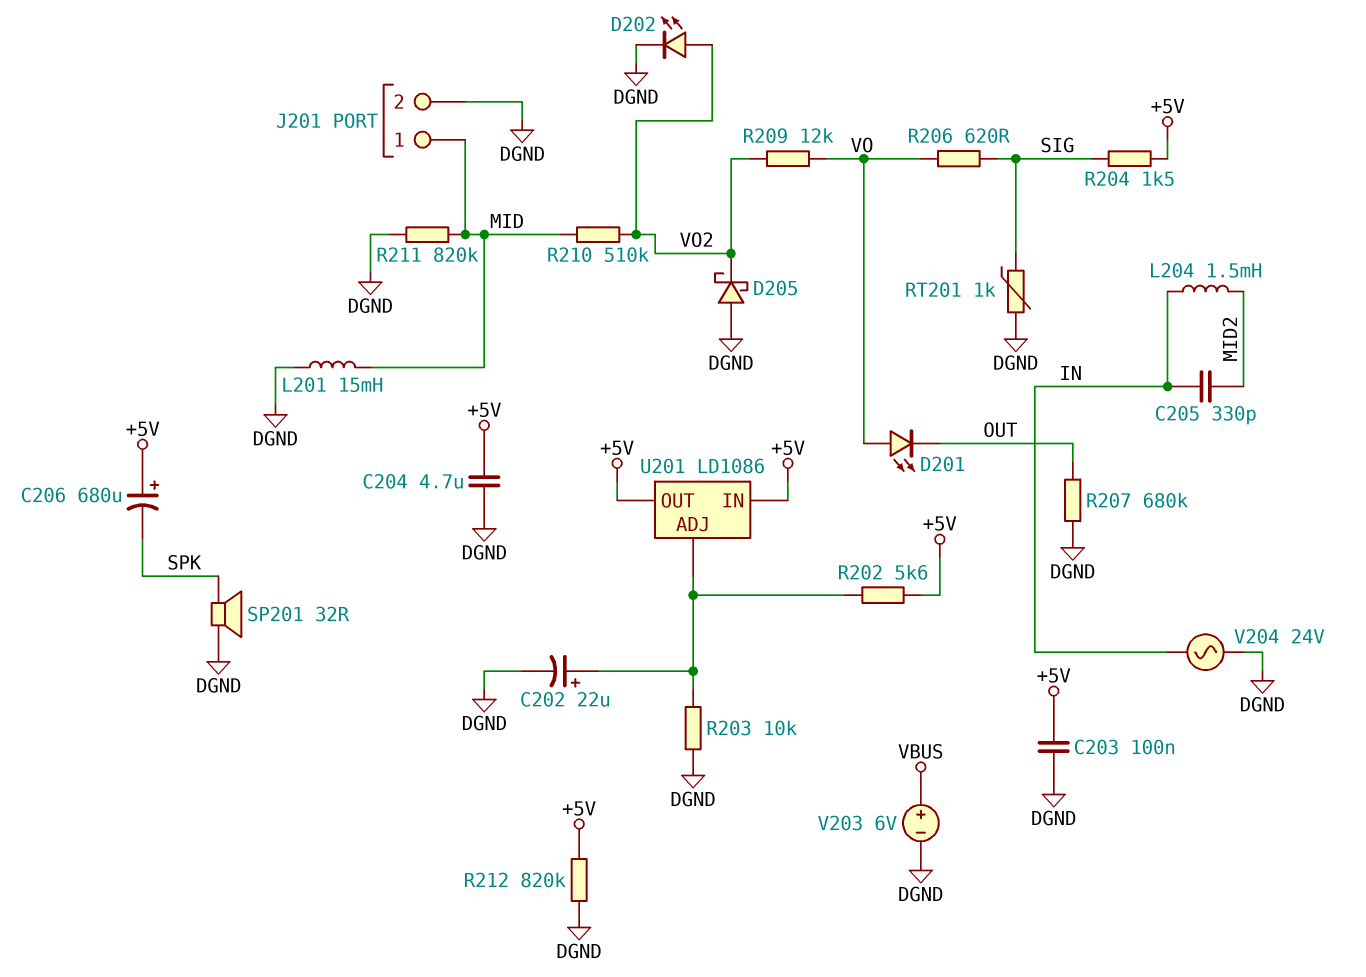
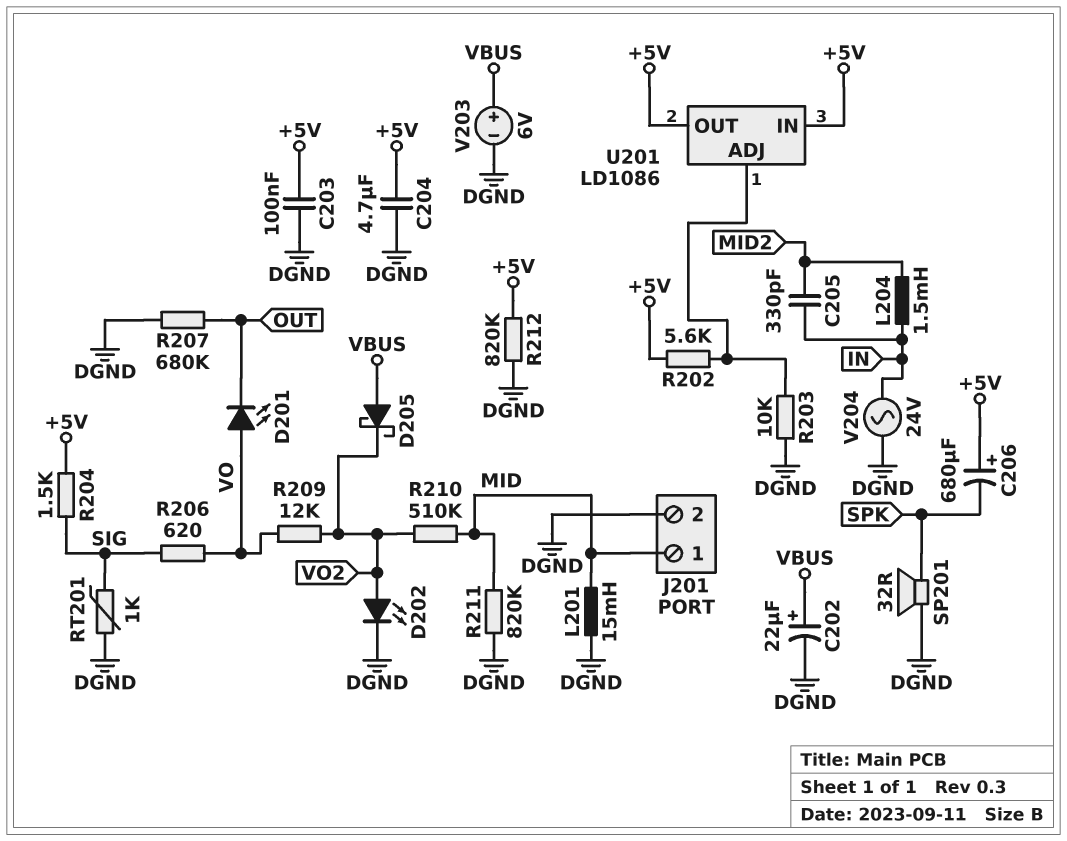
C202: 22uF (plus U201/ADJ, minus DGND) -> 22uF (plus VBUS, minus DGND)
D205: schottky (A DGND, K VO2) -> schottky (A VBUS, K VO2)

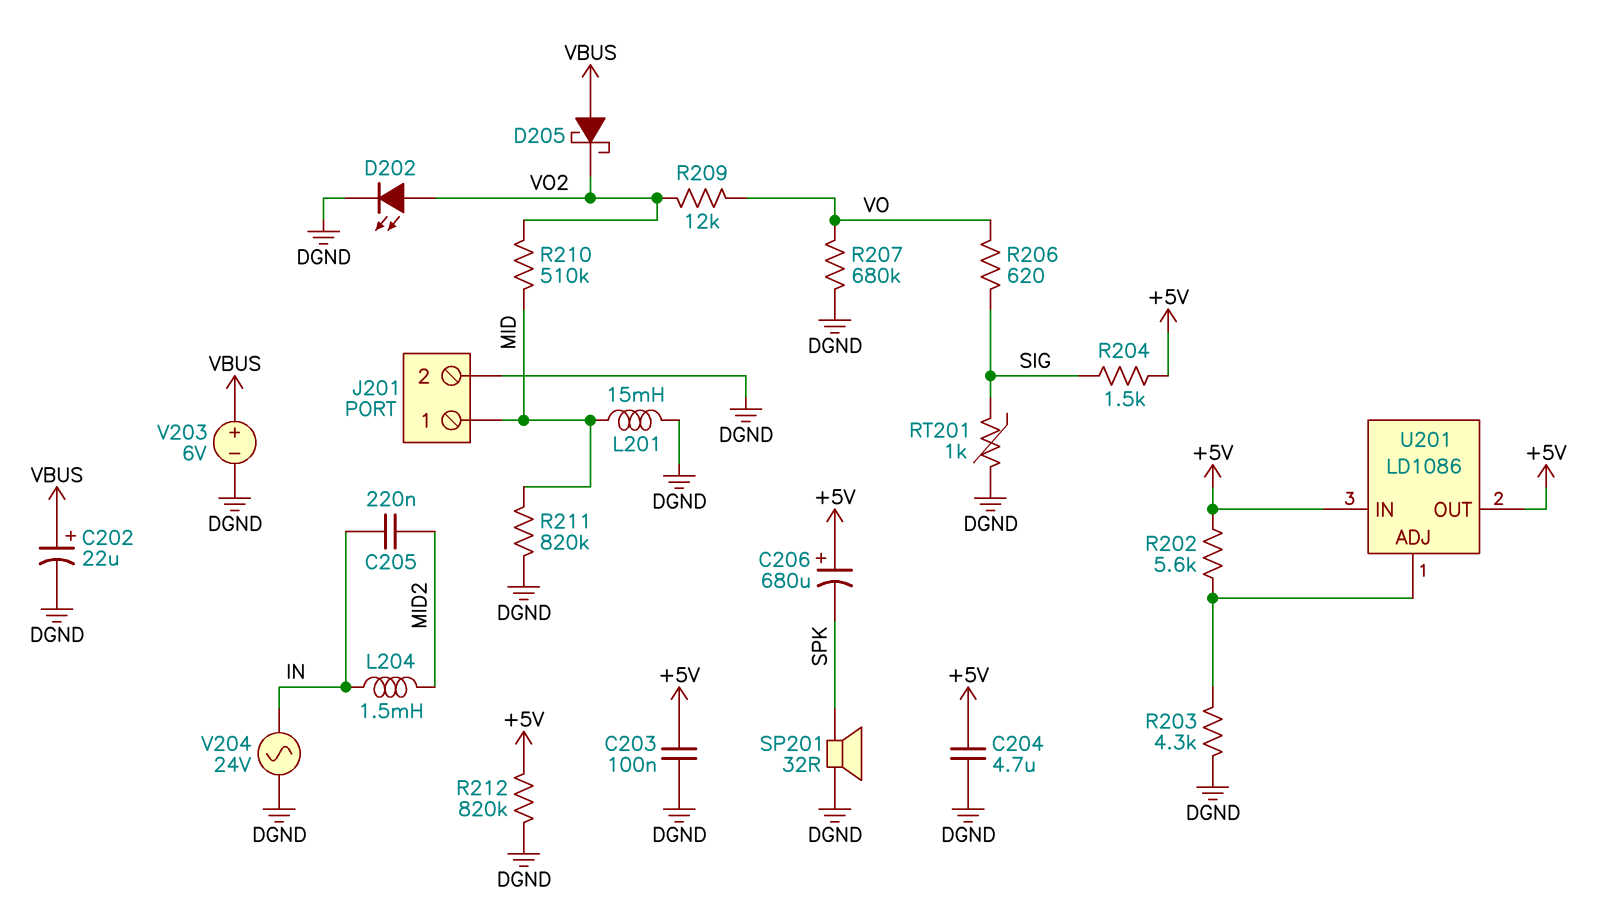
C205: 330pF (IN, MID2) -> 220nF (IN, MID2)
D201: LED (A VO, K OUT) -> none
R203: 10k (DGND, U201/ADJ) -> 4.3k (DGND, U201/ADJ)
R207: 680k (DGND, OUT) -> 680k (DGND, VO)

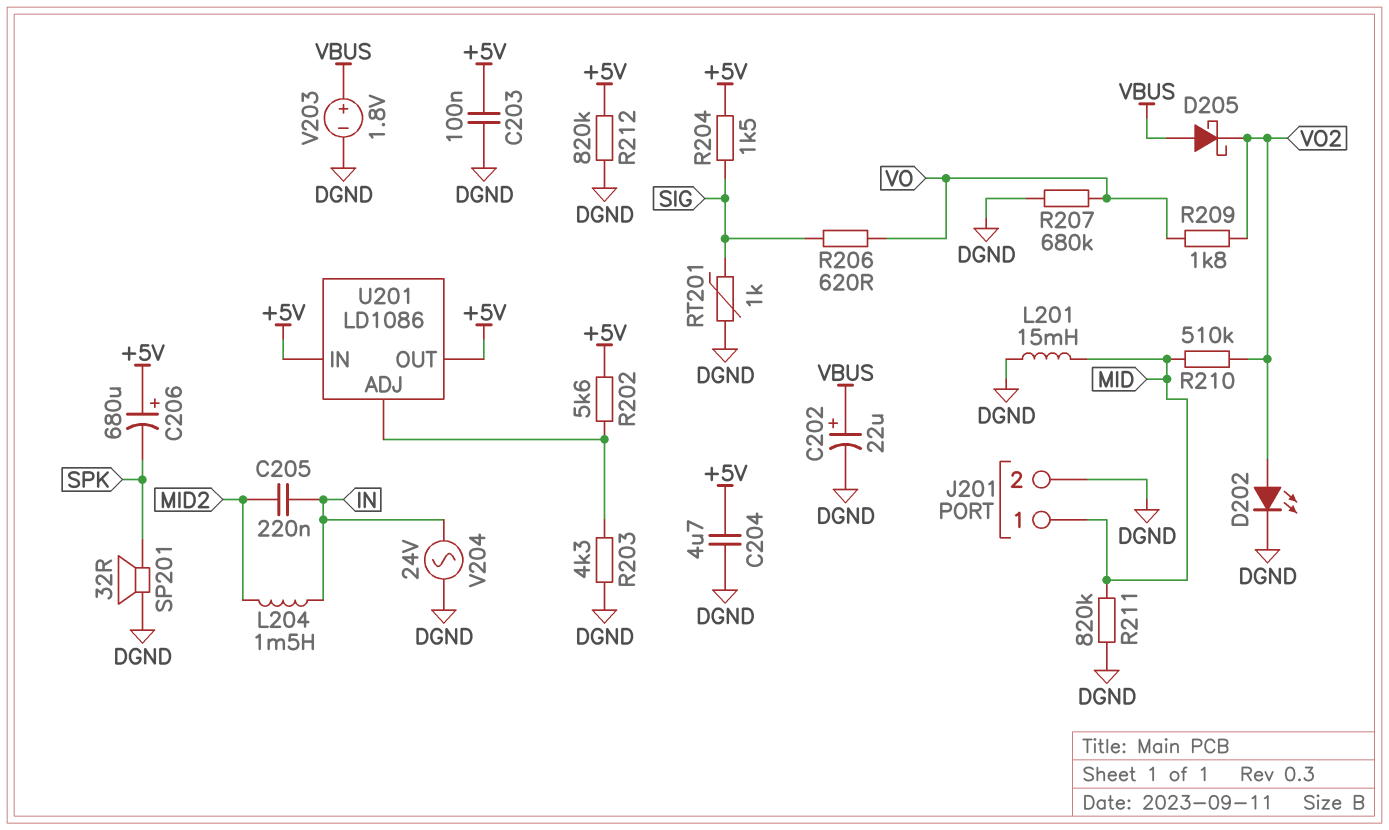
R209: 12k (VO, VO2) -> 1.8k (VO, VO2)
V203: 6V (plus VBUS, minus DGND) -> 1.8V (plus VBUS, minus DGND)

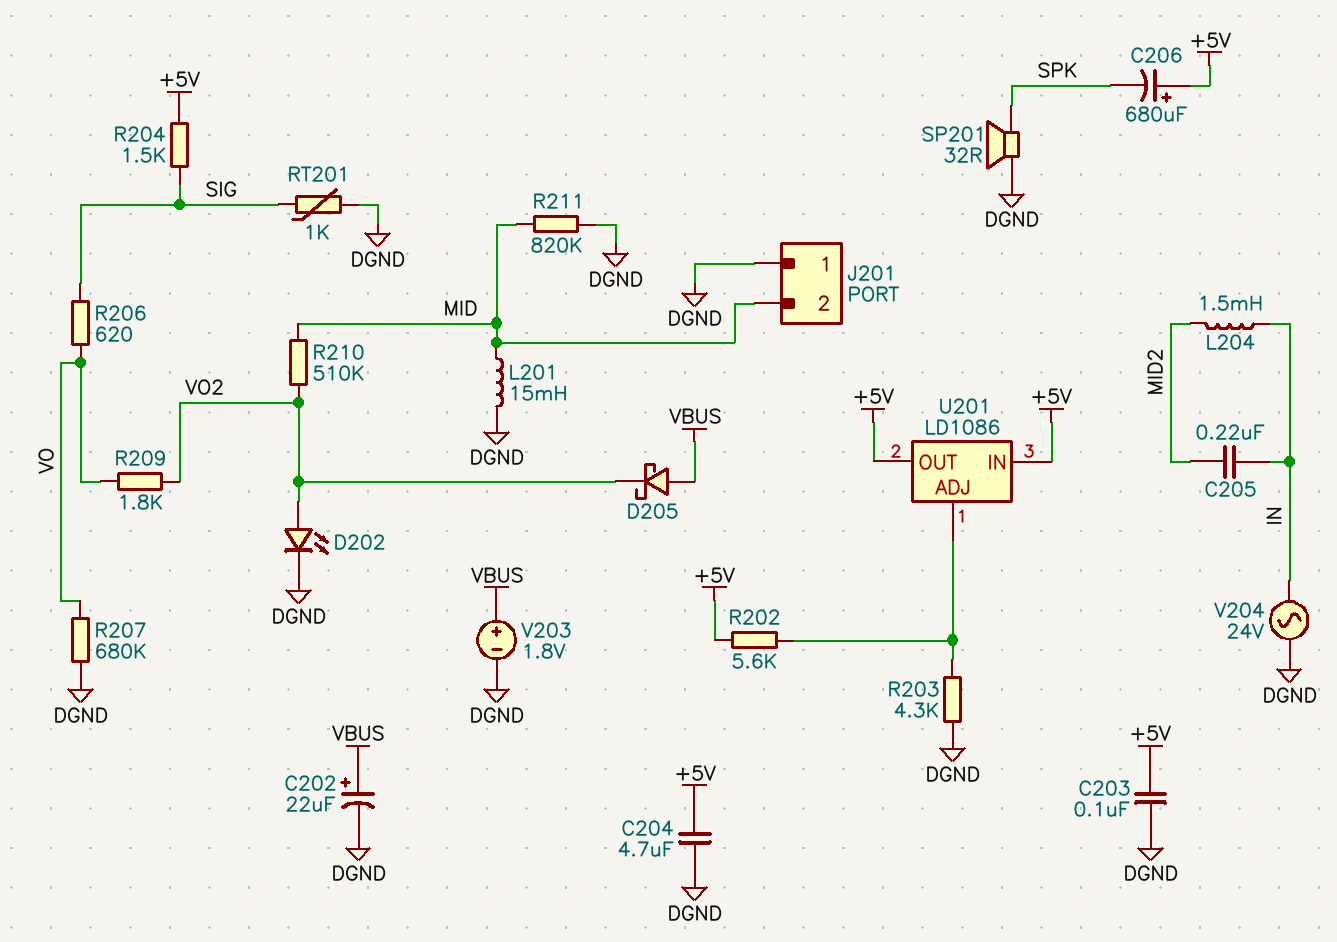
J201 pin 1: MID -> DGND
J201 pin 2: DGND -> MID
R212: 820k (+5V, DGND) -> none

